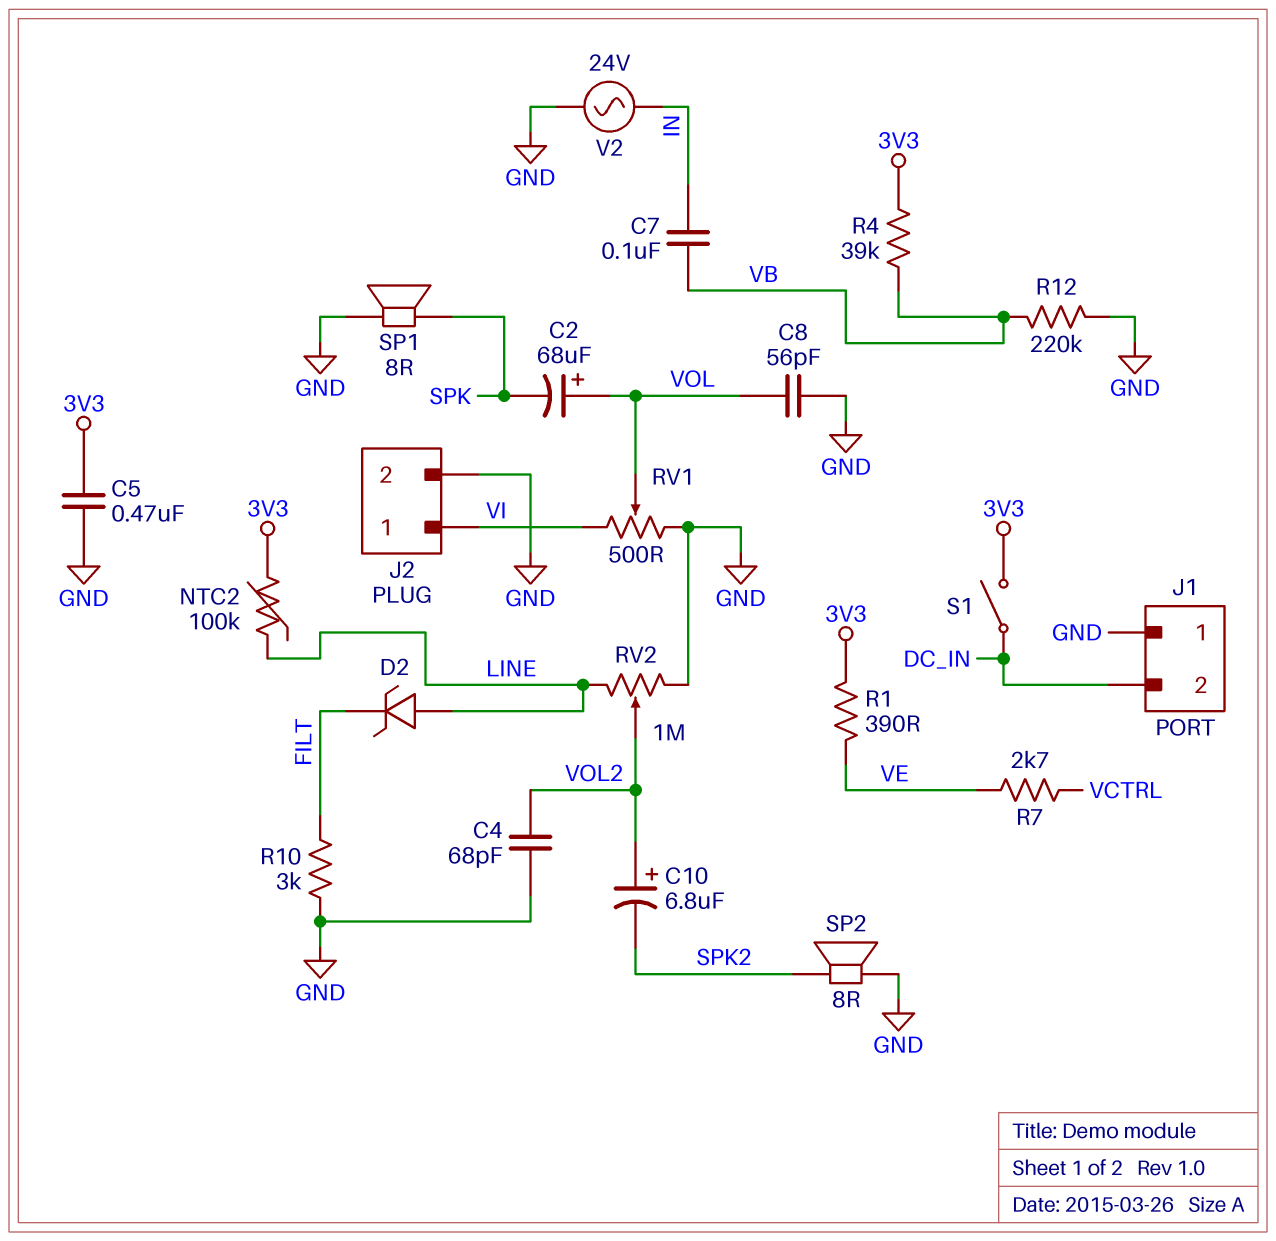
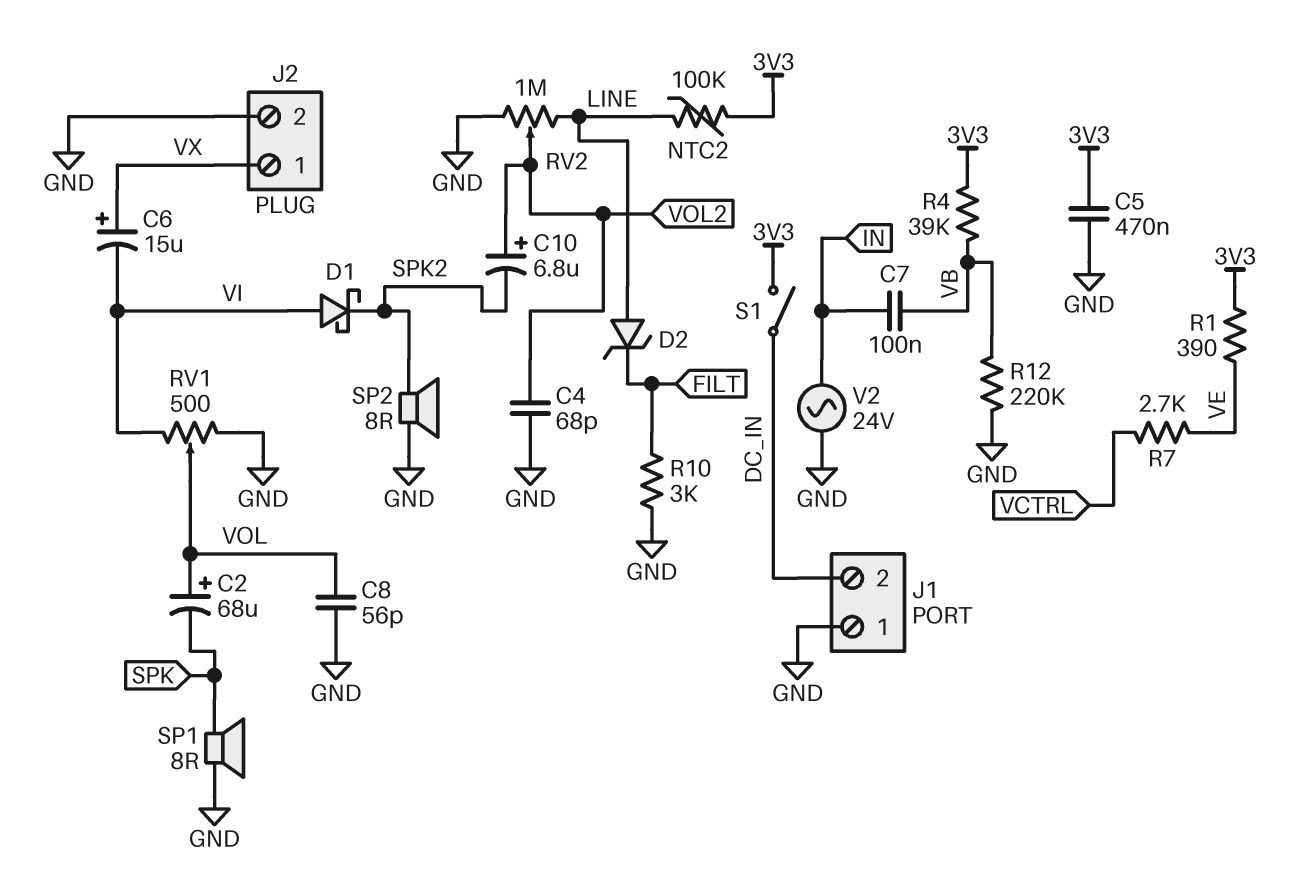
C6: none -> 15uF (plus VX, minus VI)
D1: none -> schottky (A VI, K SPK2)
J2 pin 1: VI -> VX

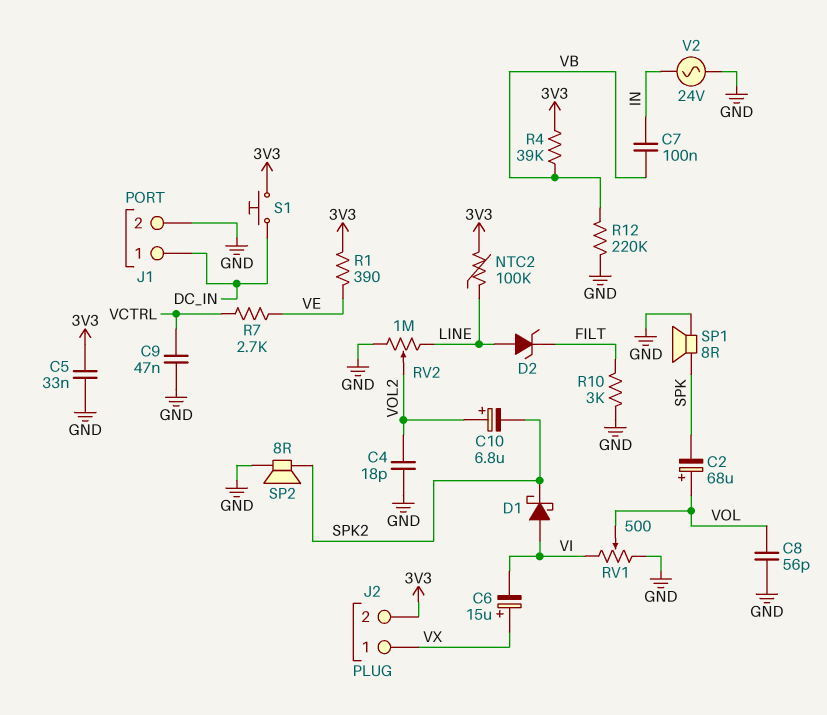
C4: 68pF (GND, VOL2) -> 18pF (GND, VOL2)
C5: 470nF (3V3, GND) -> 33nF (3V3, GND)
C9: none -> 47nF (GND, VCTRL)
J1 pin 1: GND -> DC_IN
J1 pin 2: DC_IN -> GND
J2 pin 2: GND -> 3V3
S1: switch (3V3, DC_IN) -> button (3V3, DC_IN)

